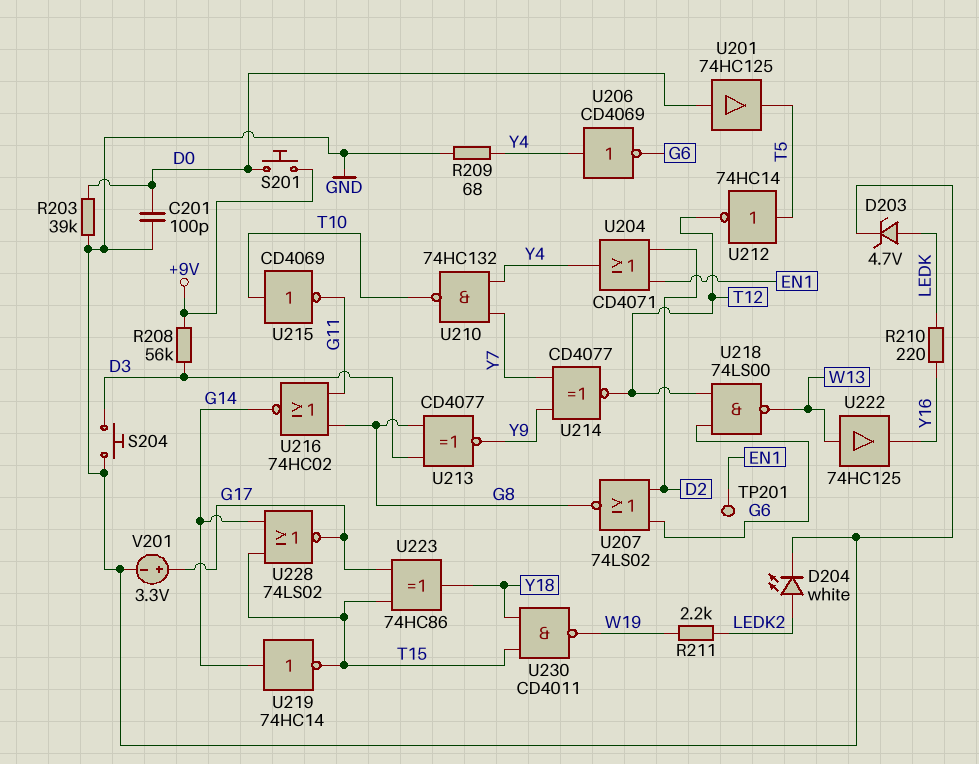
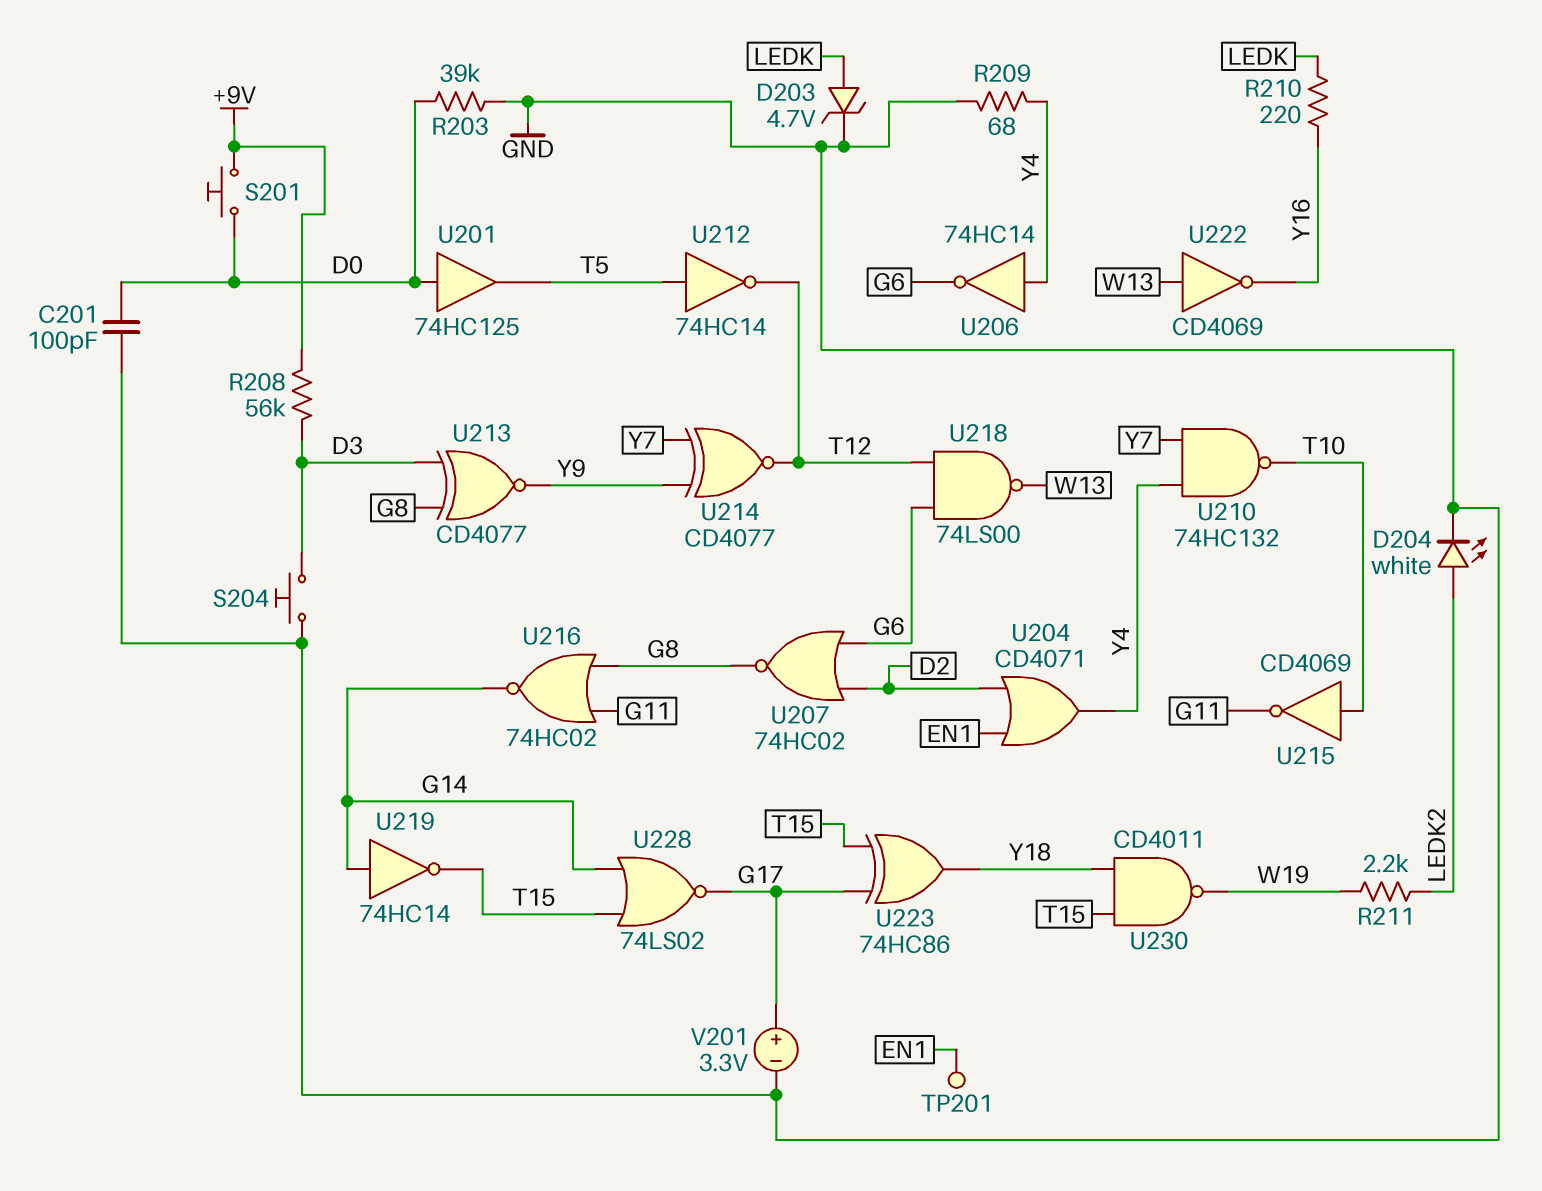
U206: NOT CD4069 (in Y4, out G6) -> NOT 74HC14 (in Y4, out G6)
U207: NOR 74LS02 (in D2, in G6, out G8) -> NOR 74HC02 (in D2, in G6, out G8)
U222: buffer 74HC125 (in W13, out Y16) -> NOT CD4069 (in W13, out Y16)

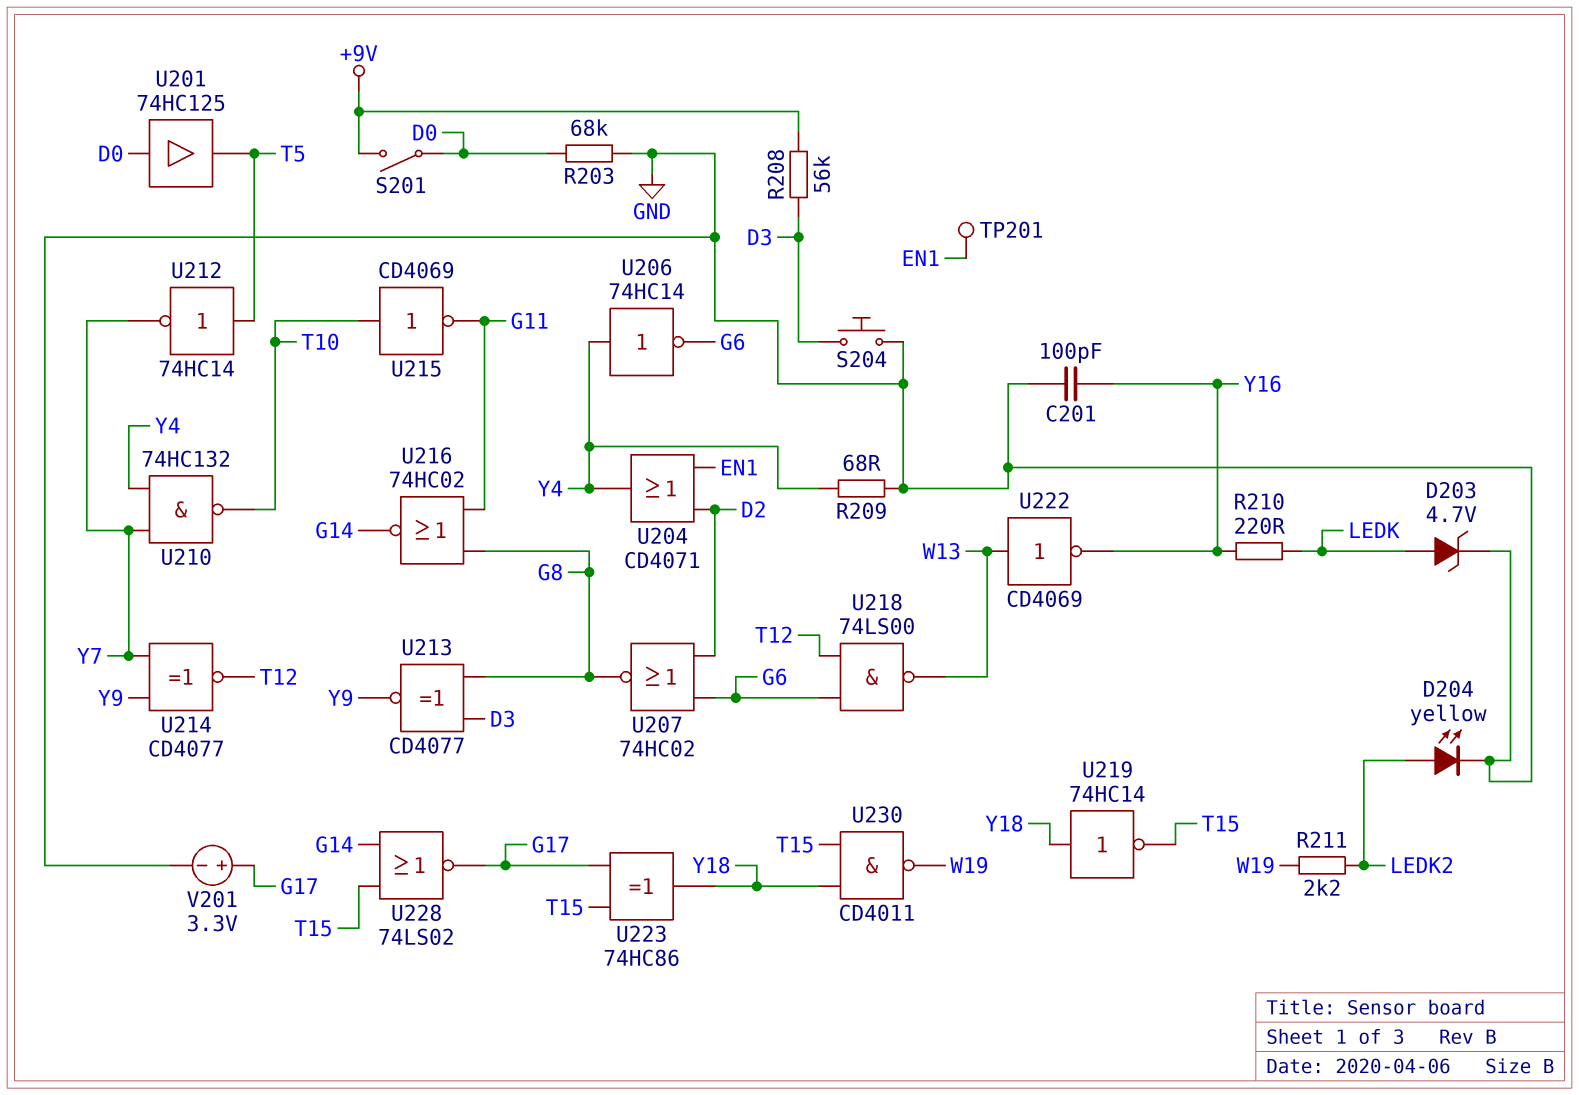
C201: 100pF (D0, GND) -> 100pF (GND, Y16)
D204: LED white (A LEDK2, K GND) -> LED yellow (A LEDK2, K GND)
R203: 39k (D0, GND) -> 68k (D0, GND)
S201: button (+9V, D0) -> switch (+9V, D0)
U212: NOT 74HC14 (in T5, out T12) -> NOT 74HC14 (in T5, out Y7)
U219: NOT 74HC14 (in G14, out T15) -> NOT 74HC14 (in Y18, out T15)

